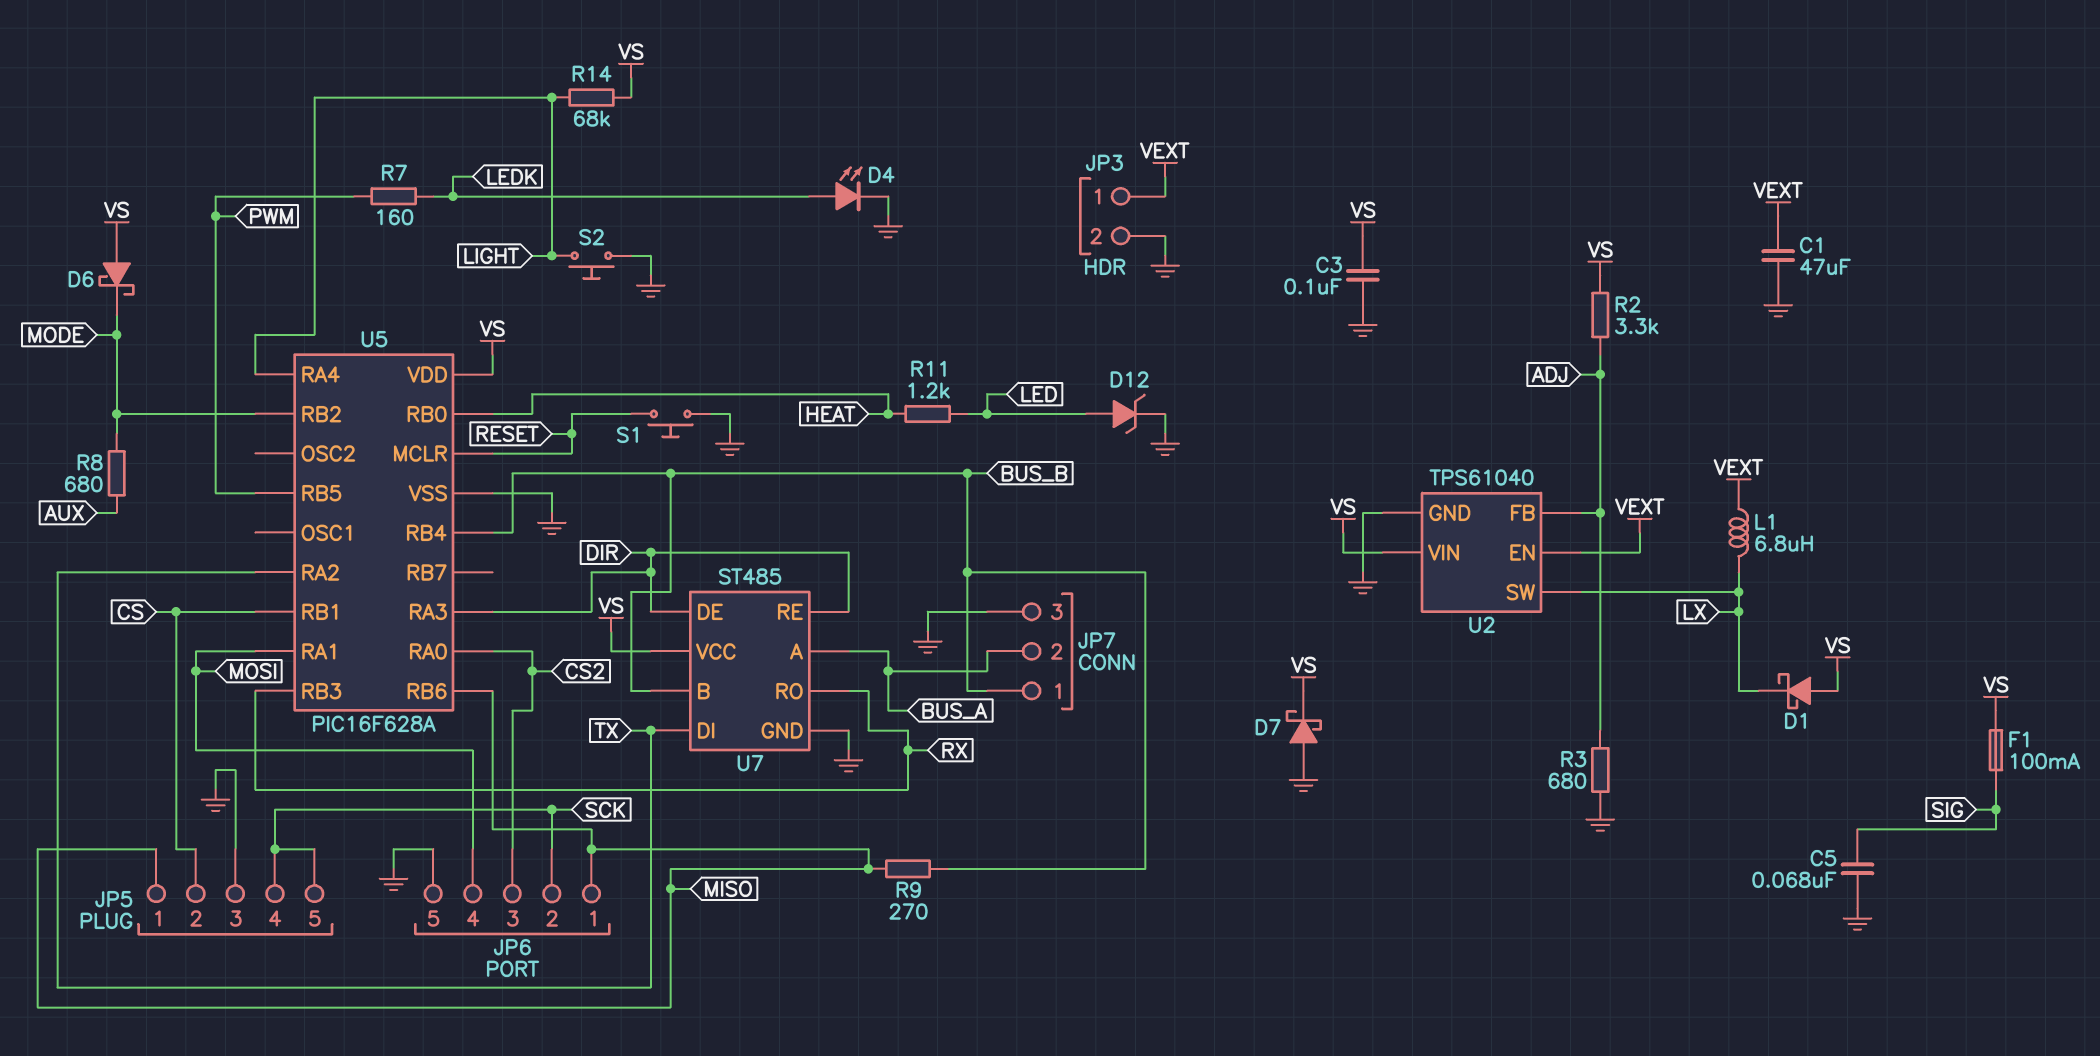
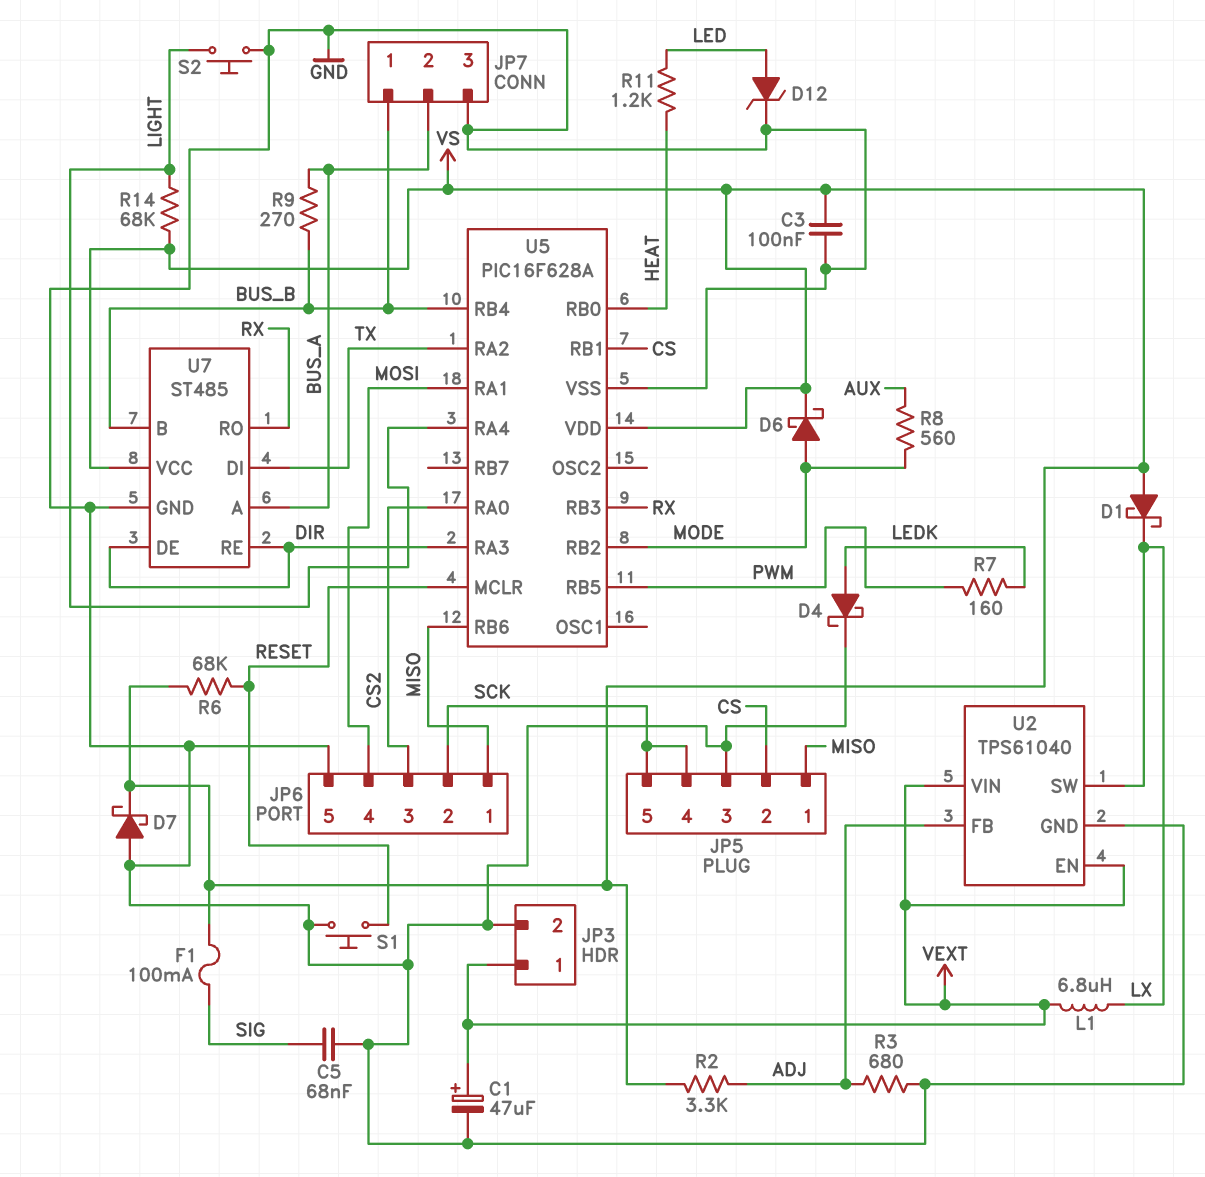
C1: 47uF (GND, VEXT) -> 47uF (plus VEXT, minus GND)
D4: LED (A LEDK, K GND) -> schottky (A LEDK, K GND)
D6: schottky (A VS, K MODE) -> schottky (A MODE, K VS)
R6: none -> 68k (RESET, VS)
R8: 680 (AUX, MODE) -> 560 (AUX, MODE)
R9: 270 (BUS_B, MISO) -> 270 (BUS_A, BUS_B)
U2 pin VIN: VS -> VEXT

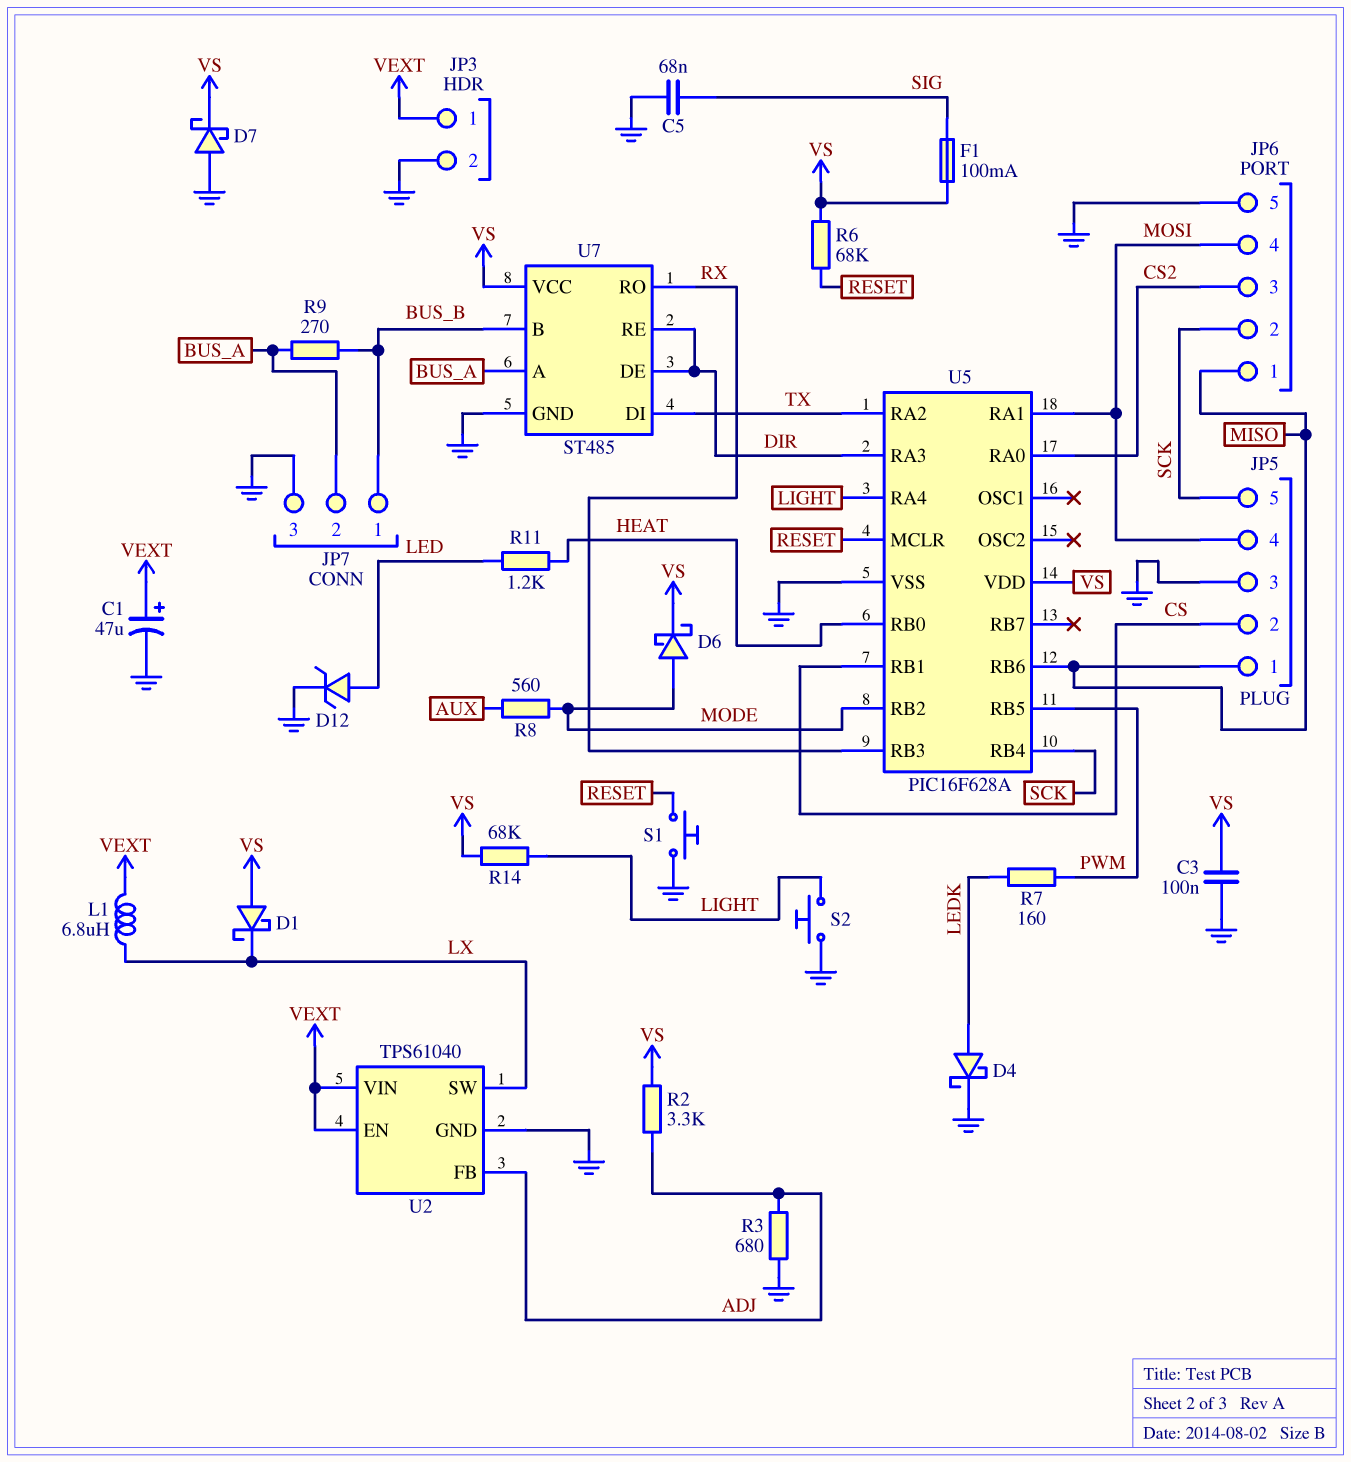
JP5 pin 4: SCK -> MOSI
U5 pin RB4: BUS_B -> SCK

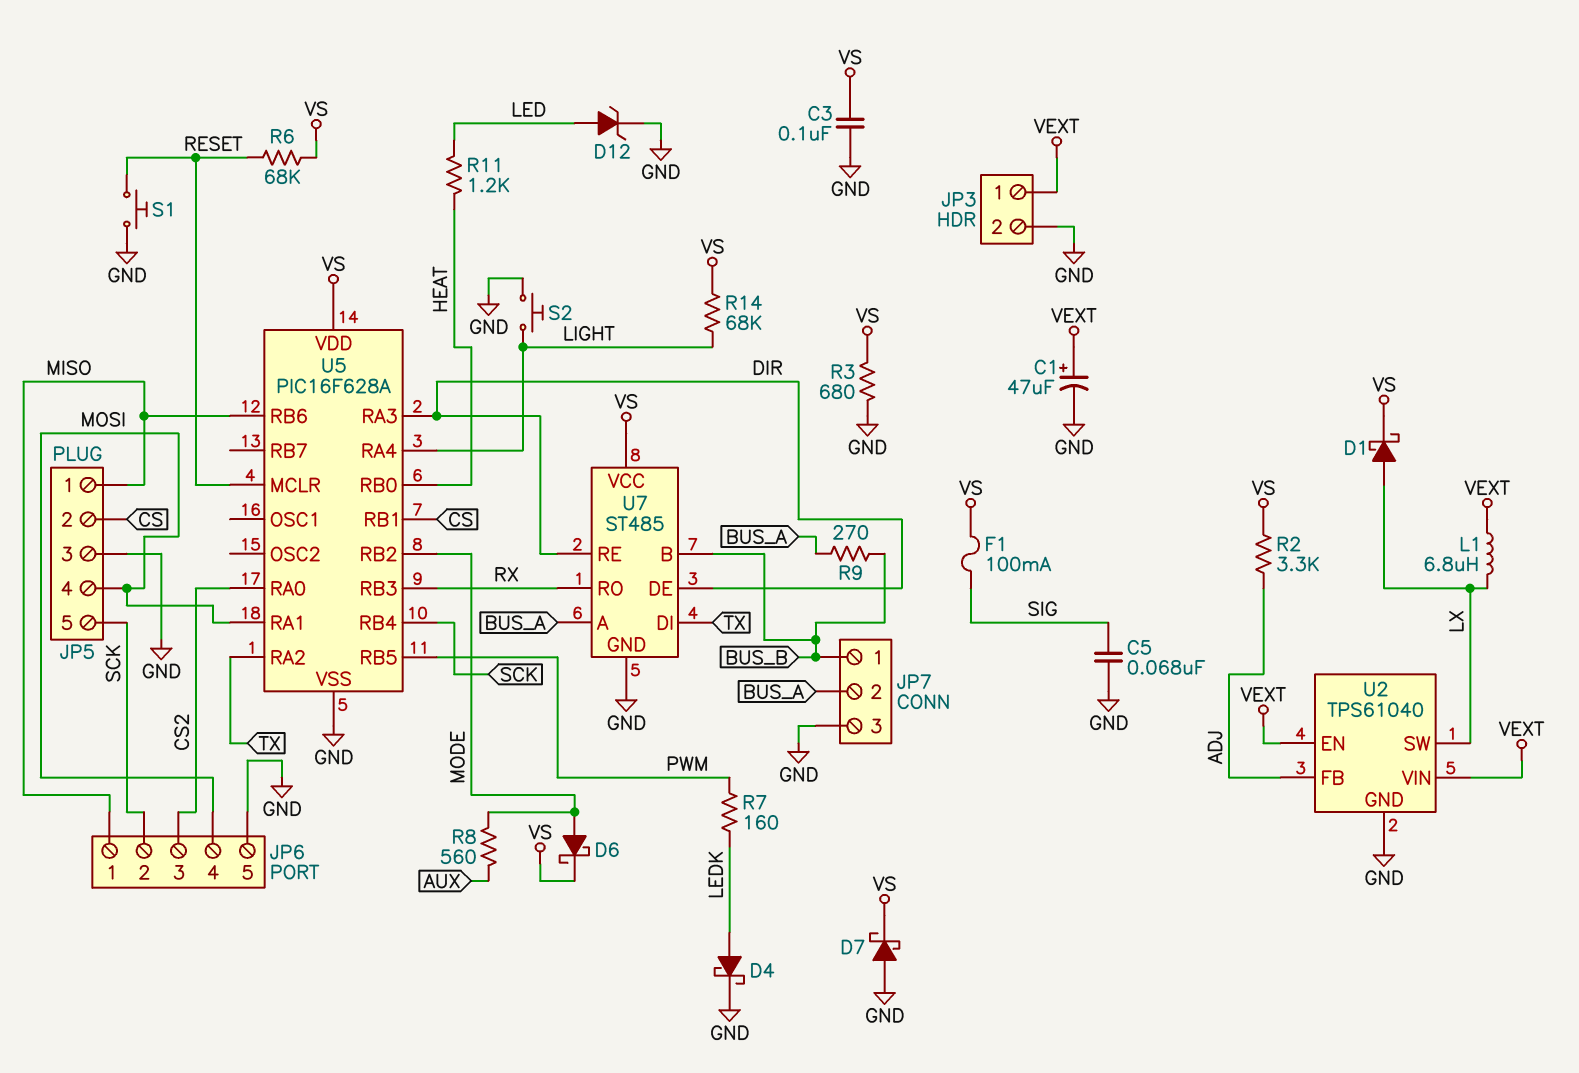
D1: schottky (A VS, K LX) -> schottky (A LX, K VS)
R3: 680 (ADJ, GND) -> 680 (GND, VS)

